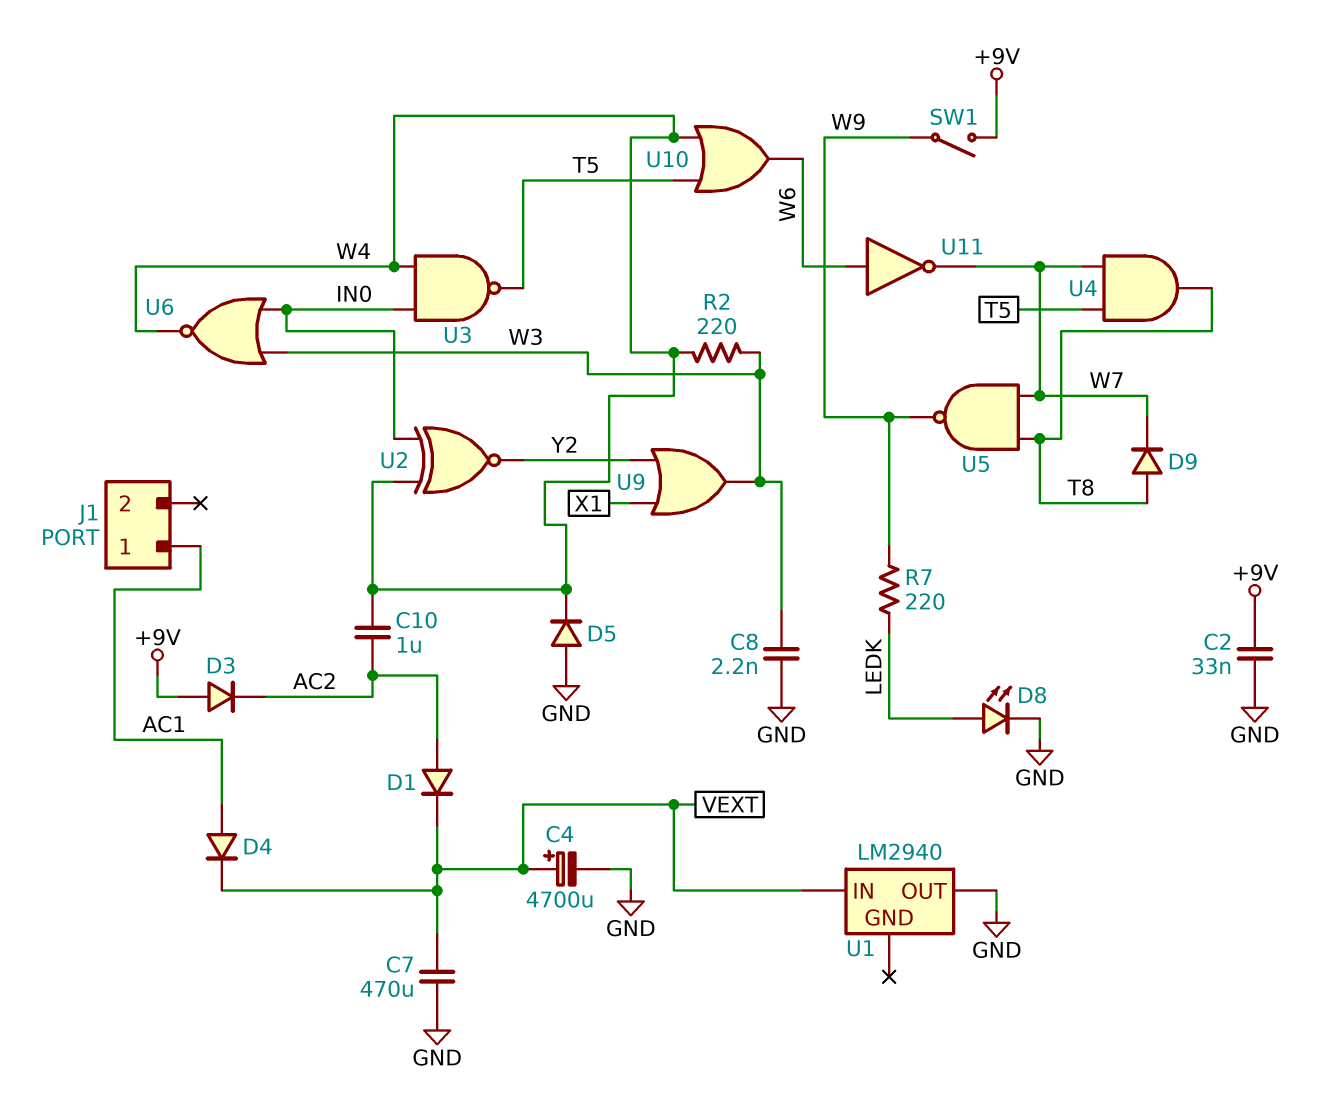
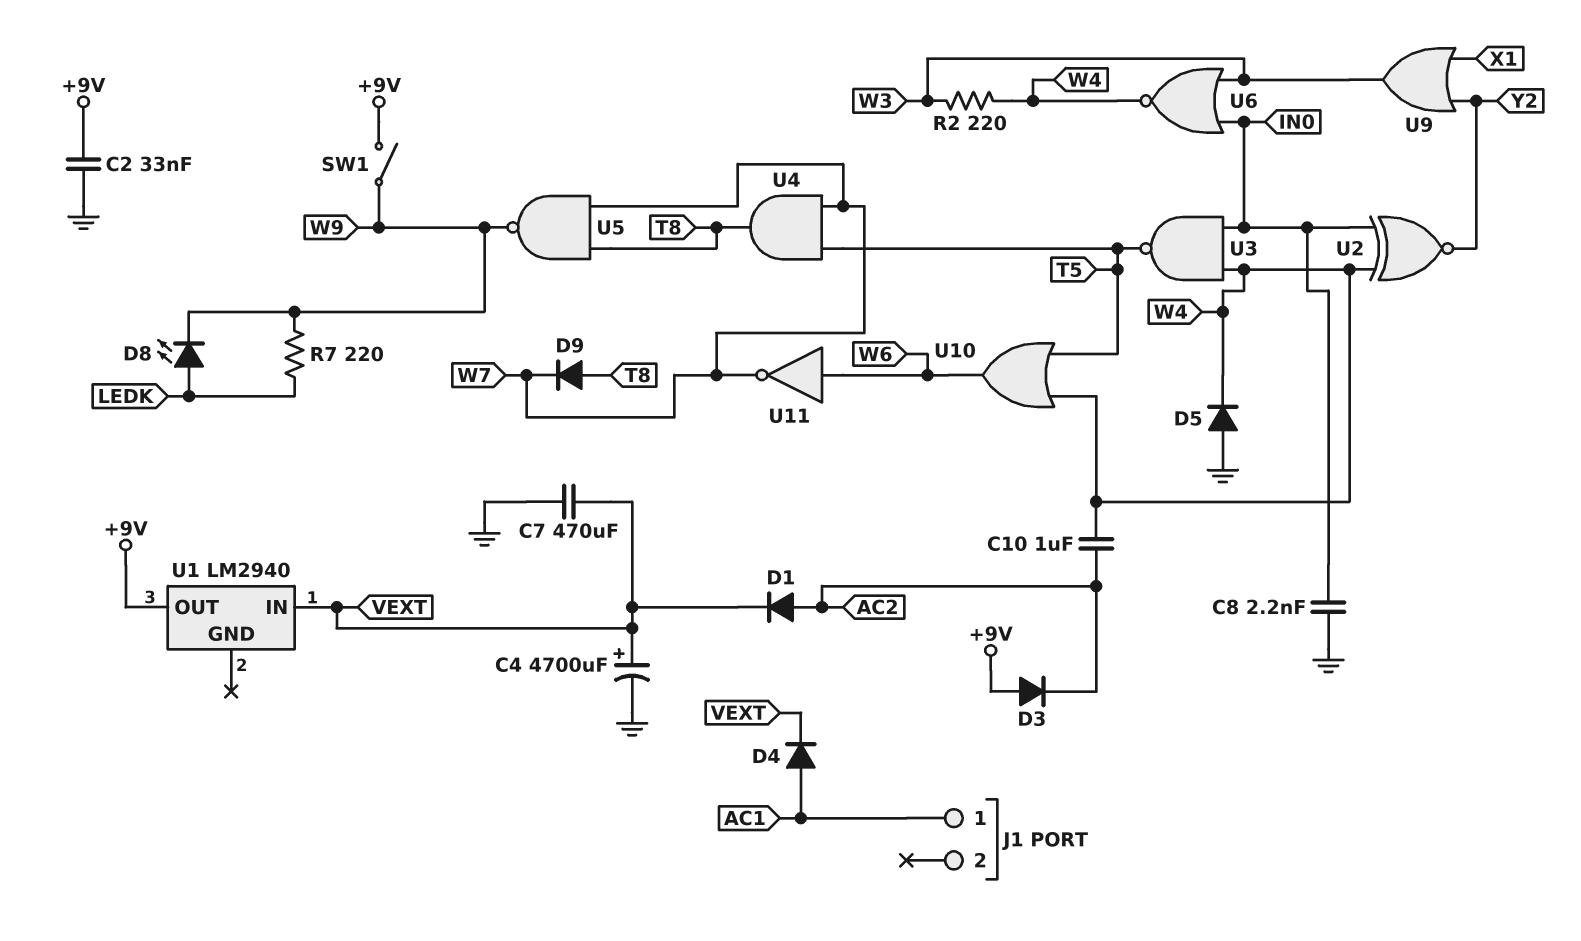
C8: 2.2nF (GND, W3) -> 2.2nF (GND, IN0)
D8: LED (A LEDK, K GND) -> LED (A LEDK, K W9)
U1 pin OUT: GND -> +9V

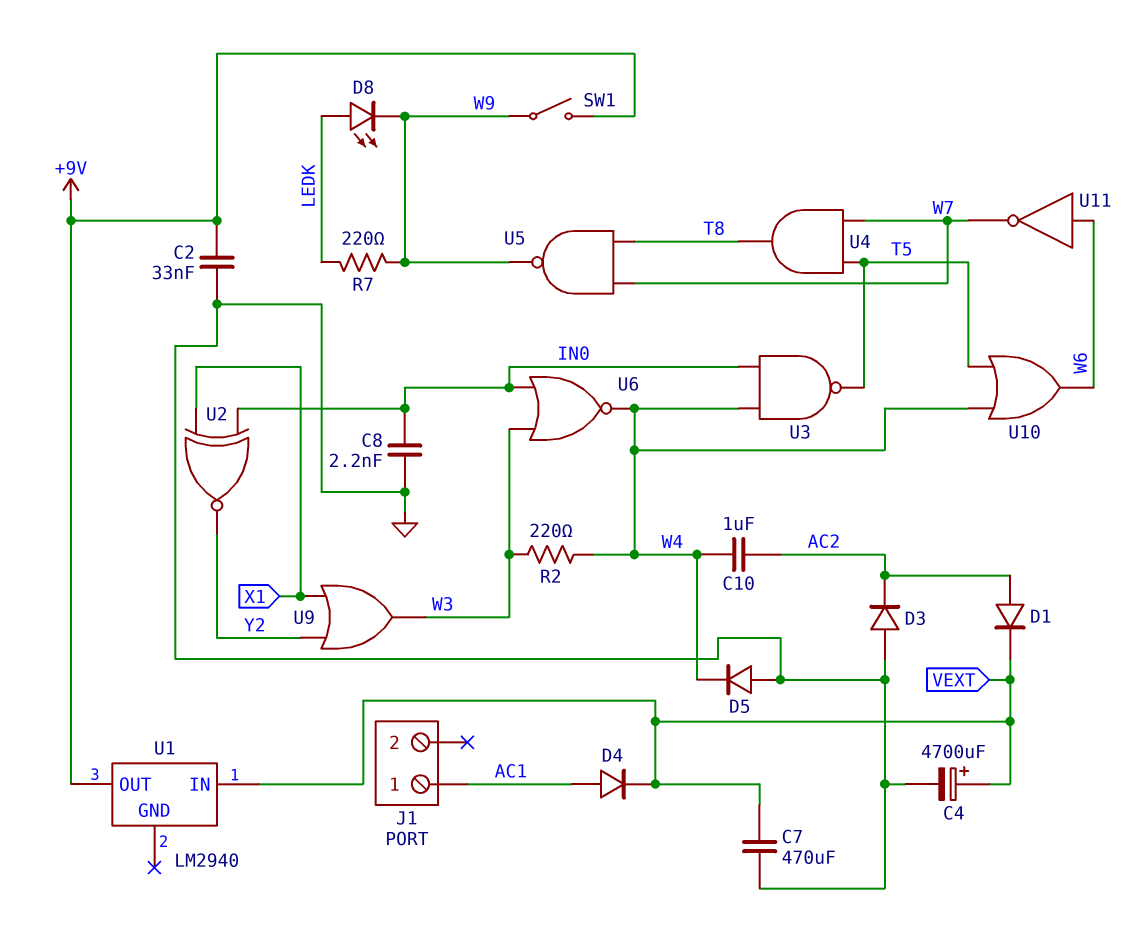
D3: diode (A +9V, K AC2) -> diode (A GND, K AC2)
D9: diode (A T8, K W7) -> none
U2: XNOR (in IN0, in W4, out Y2) -> XNOR (in IN0, in X1, out Y2)

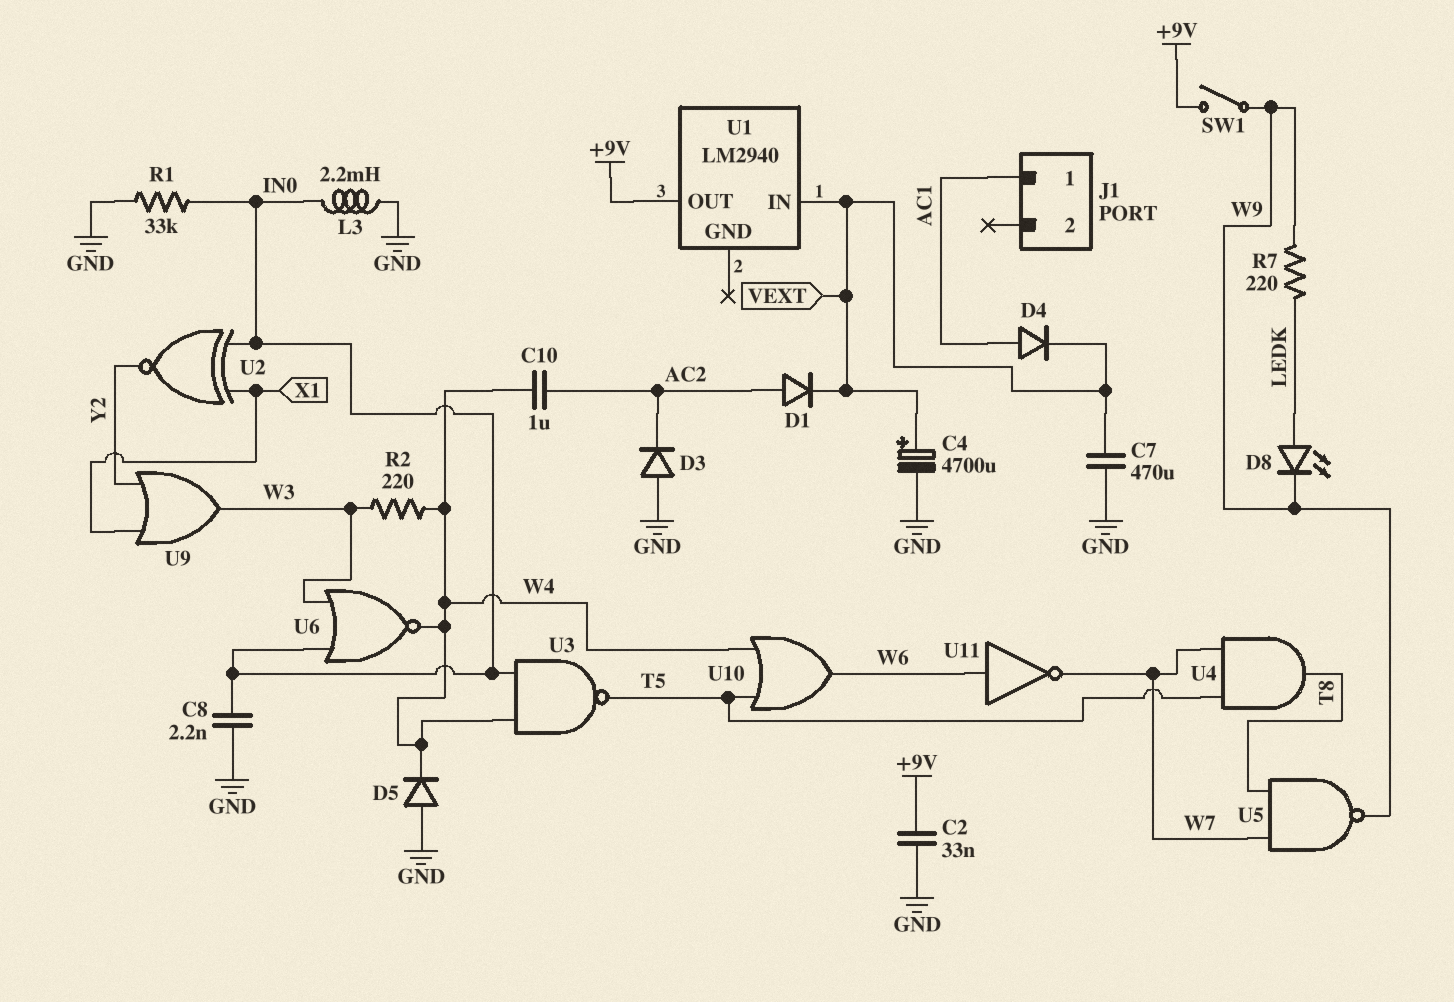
L3: none -> 2.2mH (GND, IN0)
R1: none -> 33k (GND, IN0)

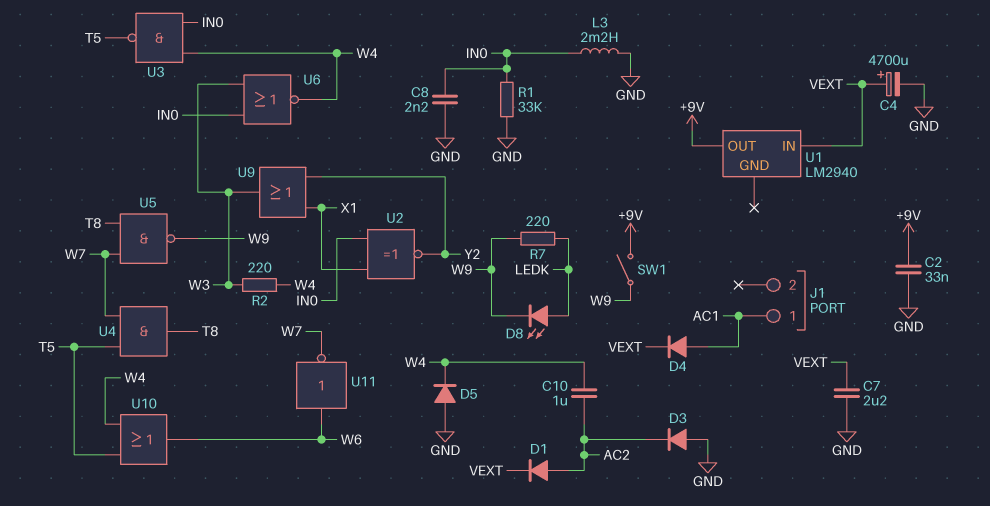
C7: 470uF (GND, VEXT) -> 2.2uF (GND, VEXT)

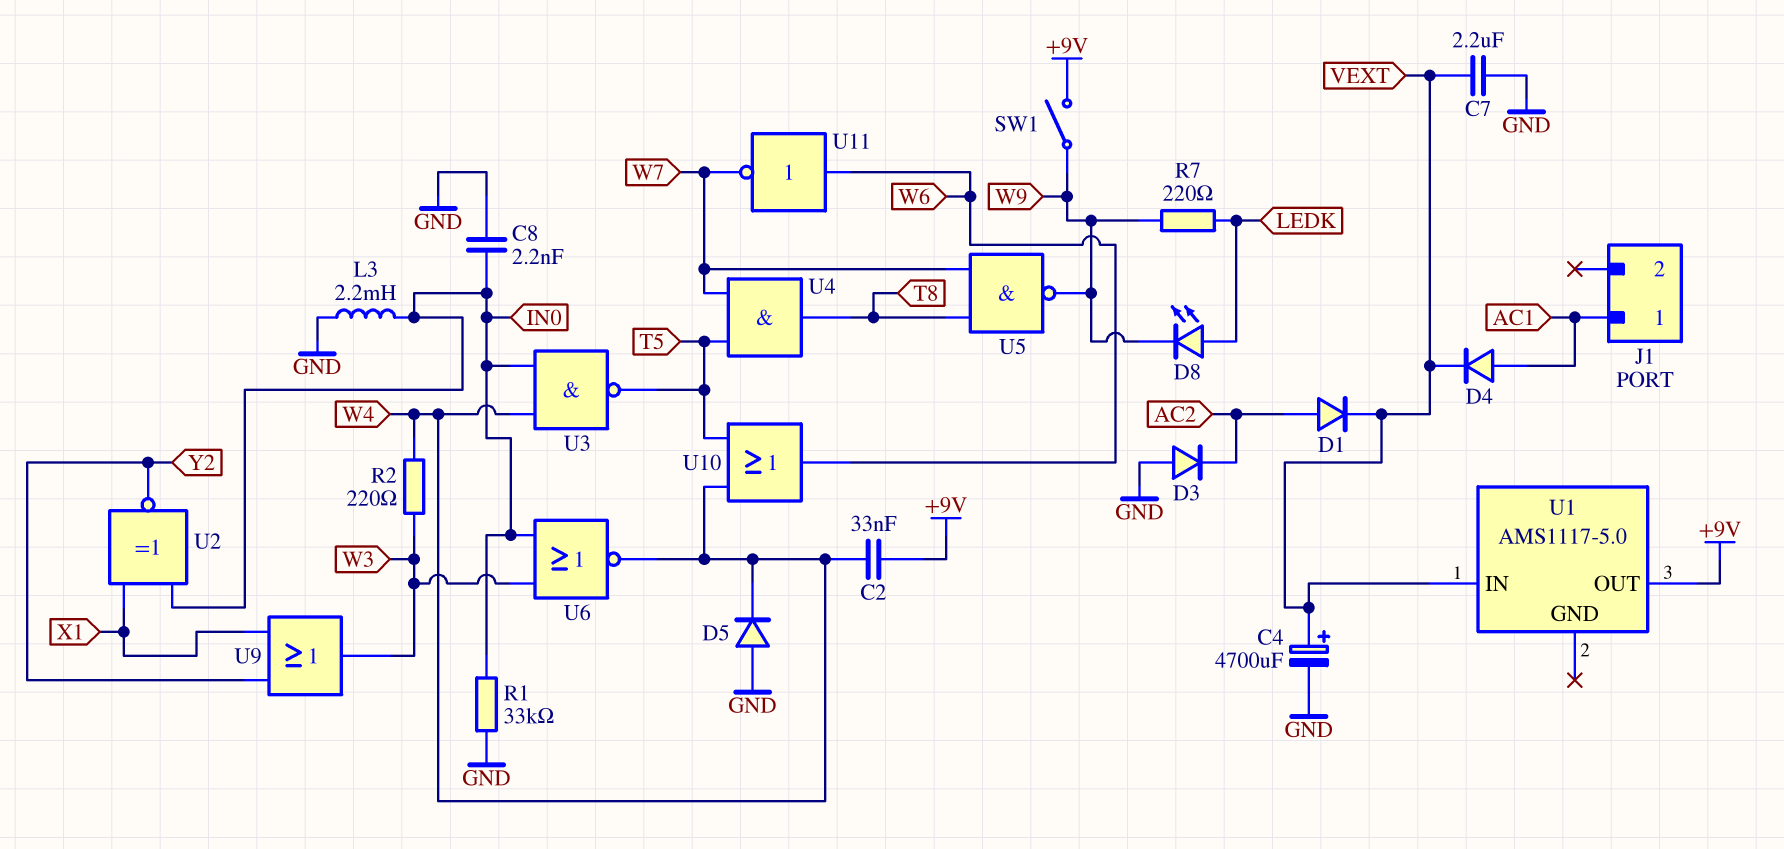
C2: 33nF (+9V, GND) -> 33nF (+9V, W4)
C10: 1uF (AC2, W4) -> none
U1: LM2940 -> AMS1117-5.0

